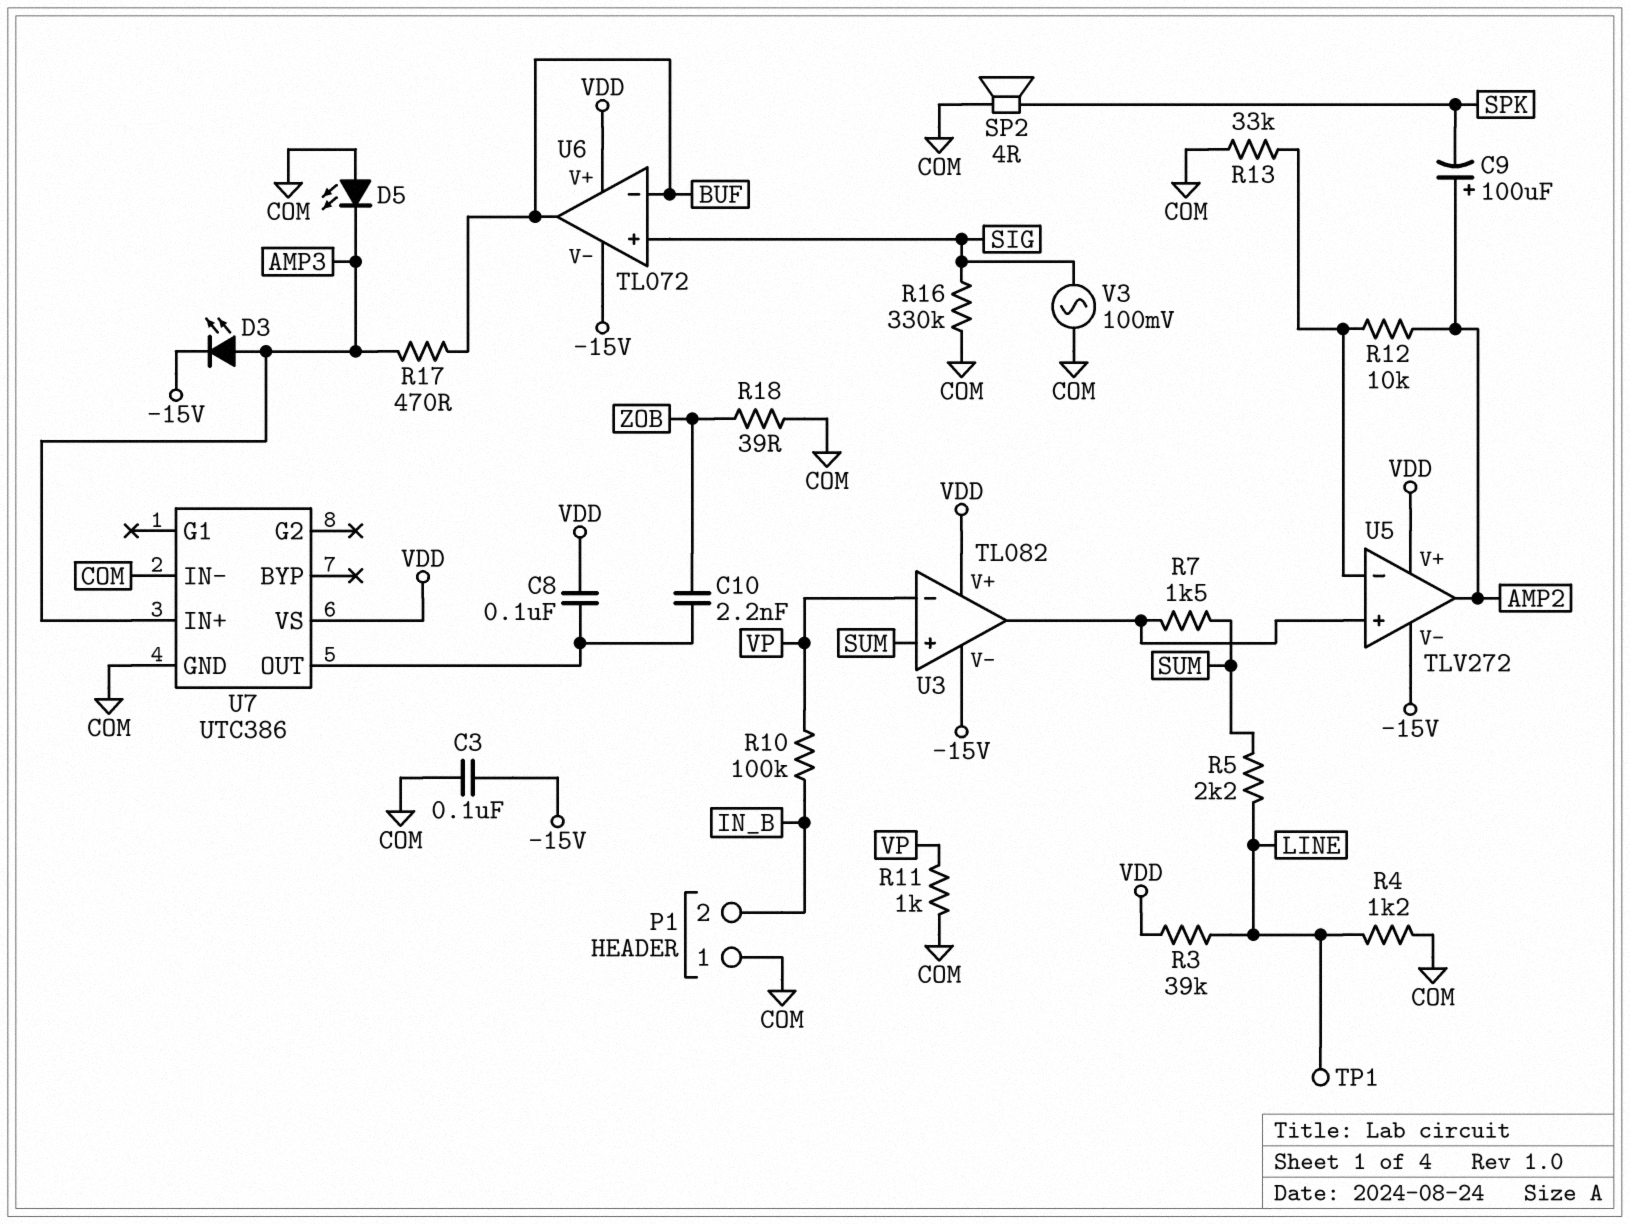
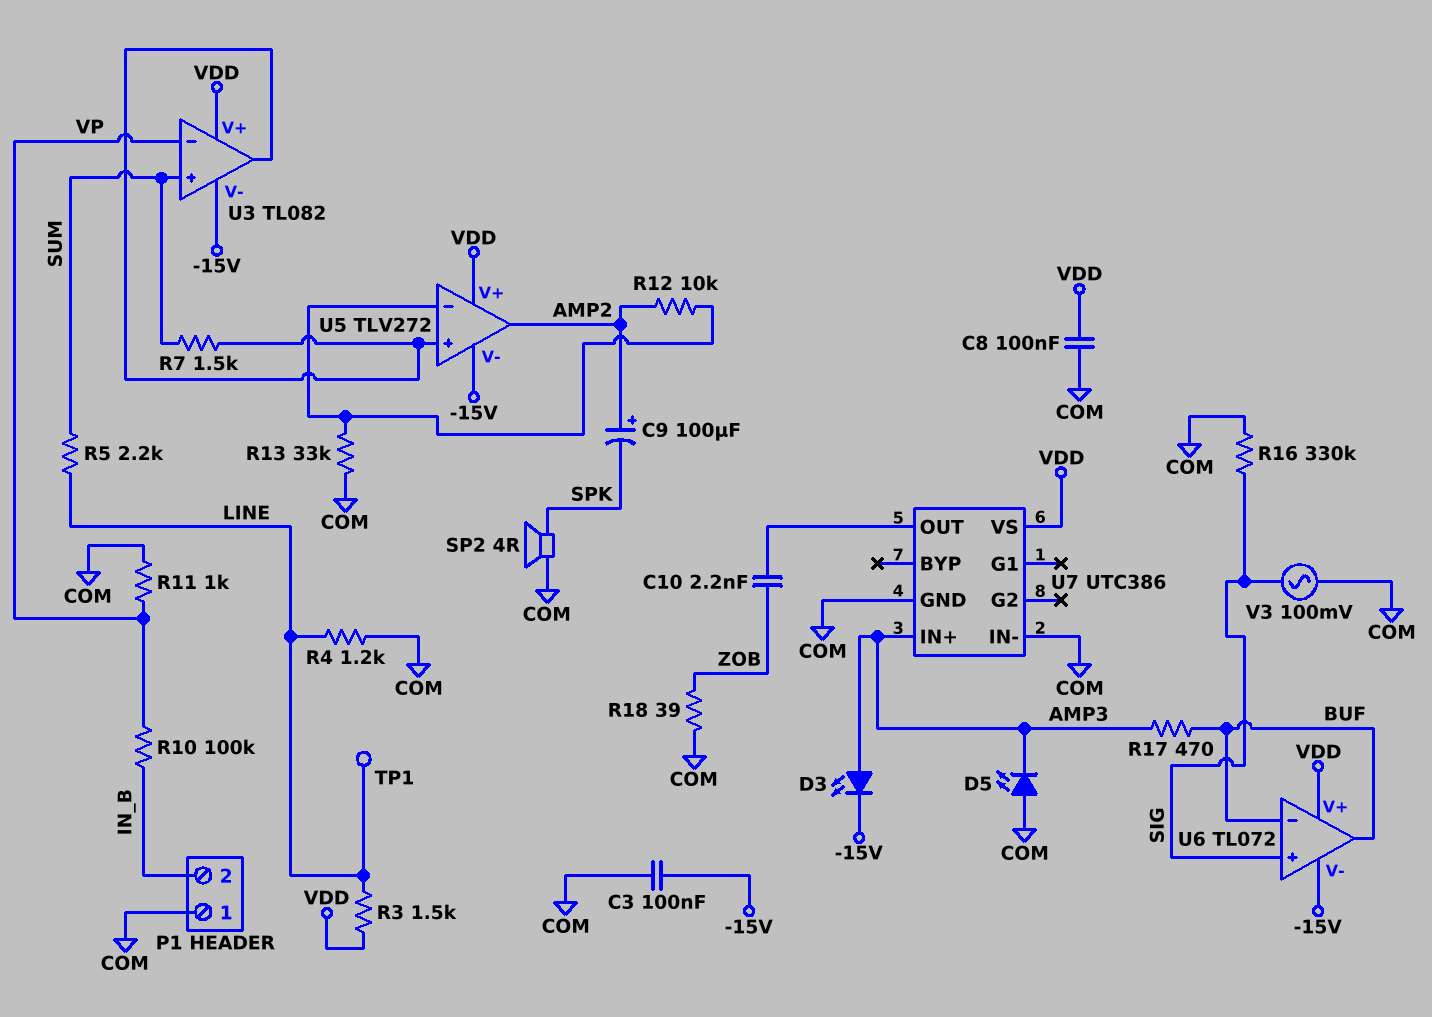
C8: 100nF (U7/OUT, VDD) -> 100nF (COM, VDD)
R3: 39k (LINE, VDD) -> 1.5k (LINE, VDD)

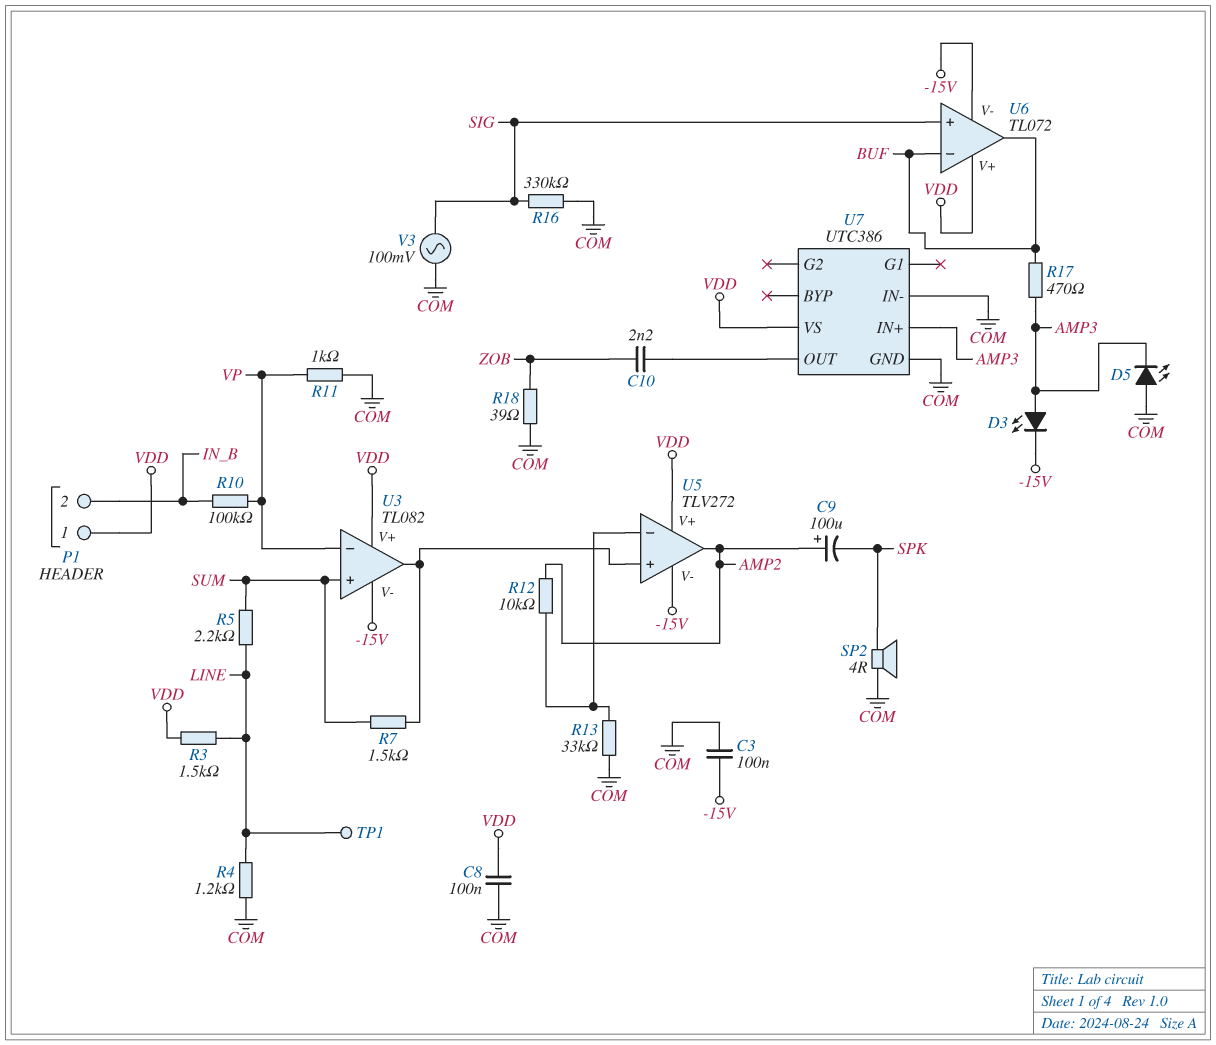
P1 pin 1: COM -> VDD

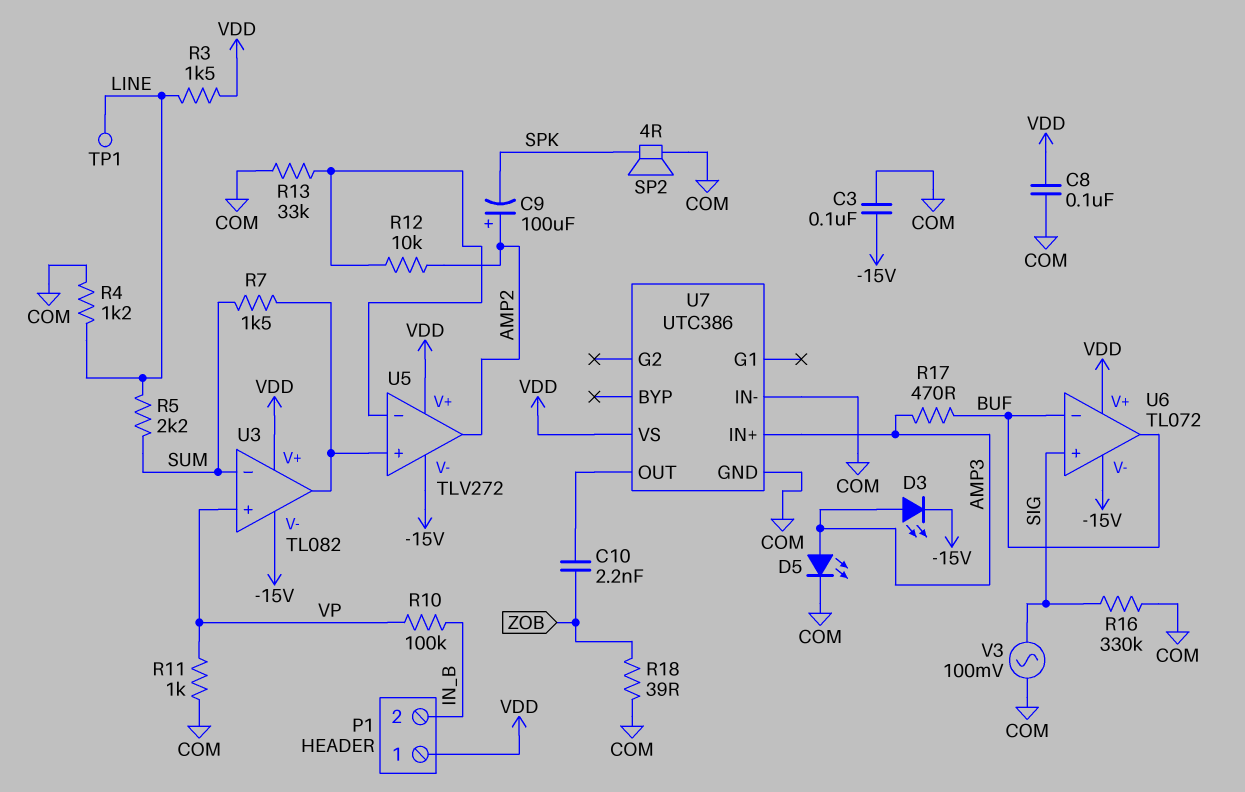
D5: LED (A COM, K AMP3) -> LED (A AMP3, K COM)
U3 pin in+: SUM -> VP
U3 pin in-: VP -> SUM

